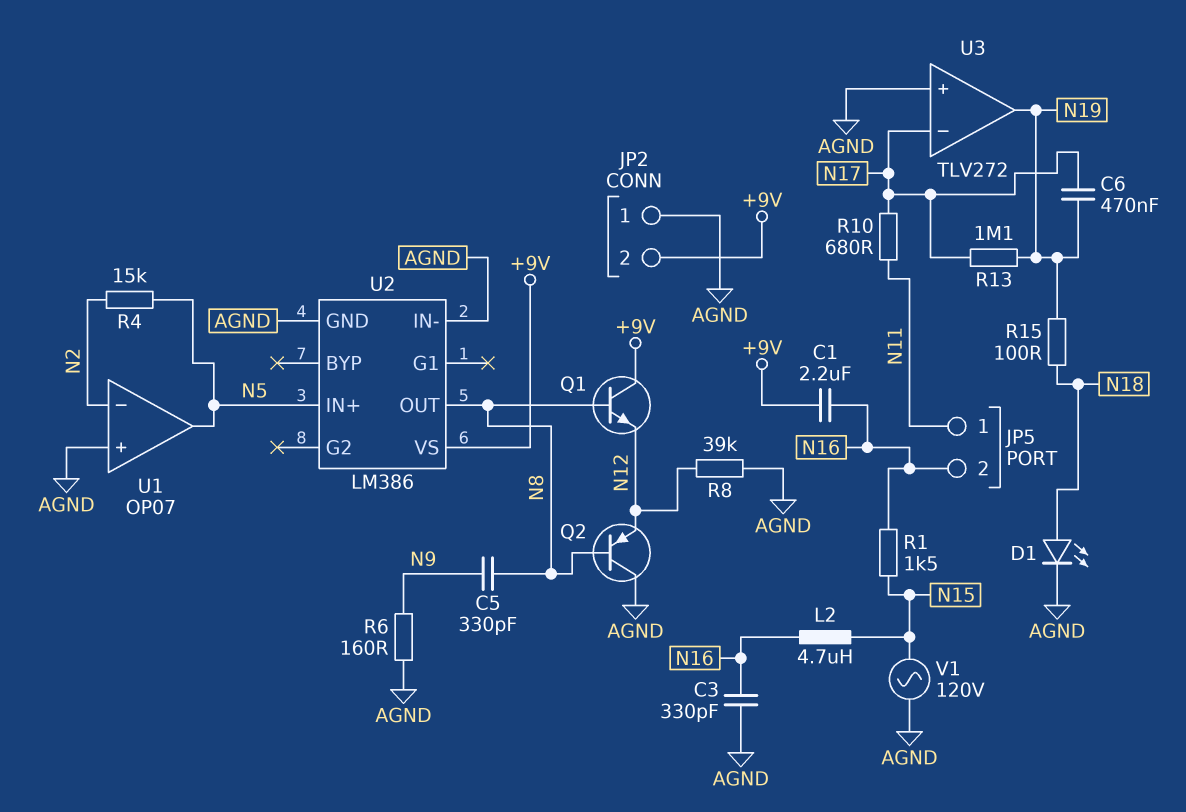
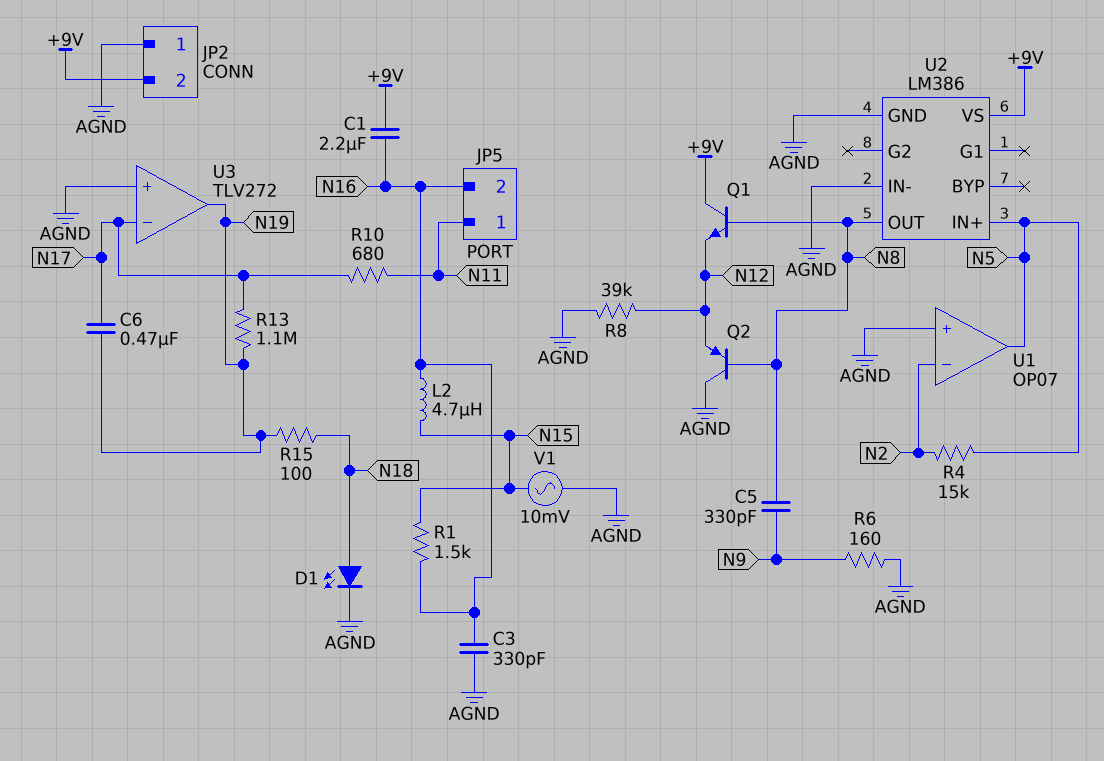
V1: AC 120V (AGND, N15) -> AC 10mV (AGND, N15)

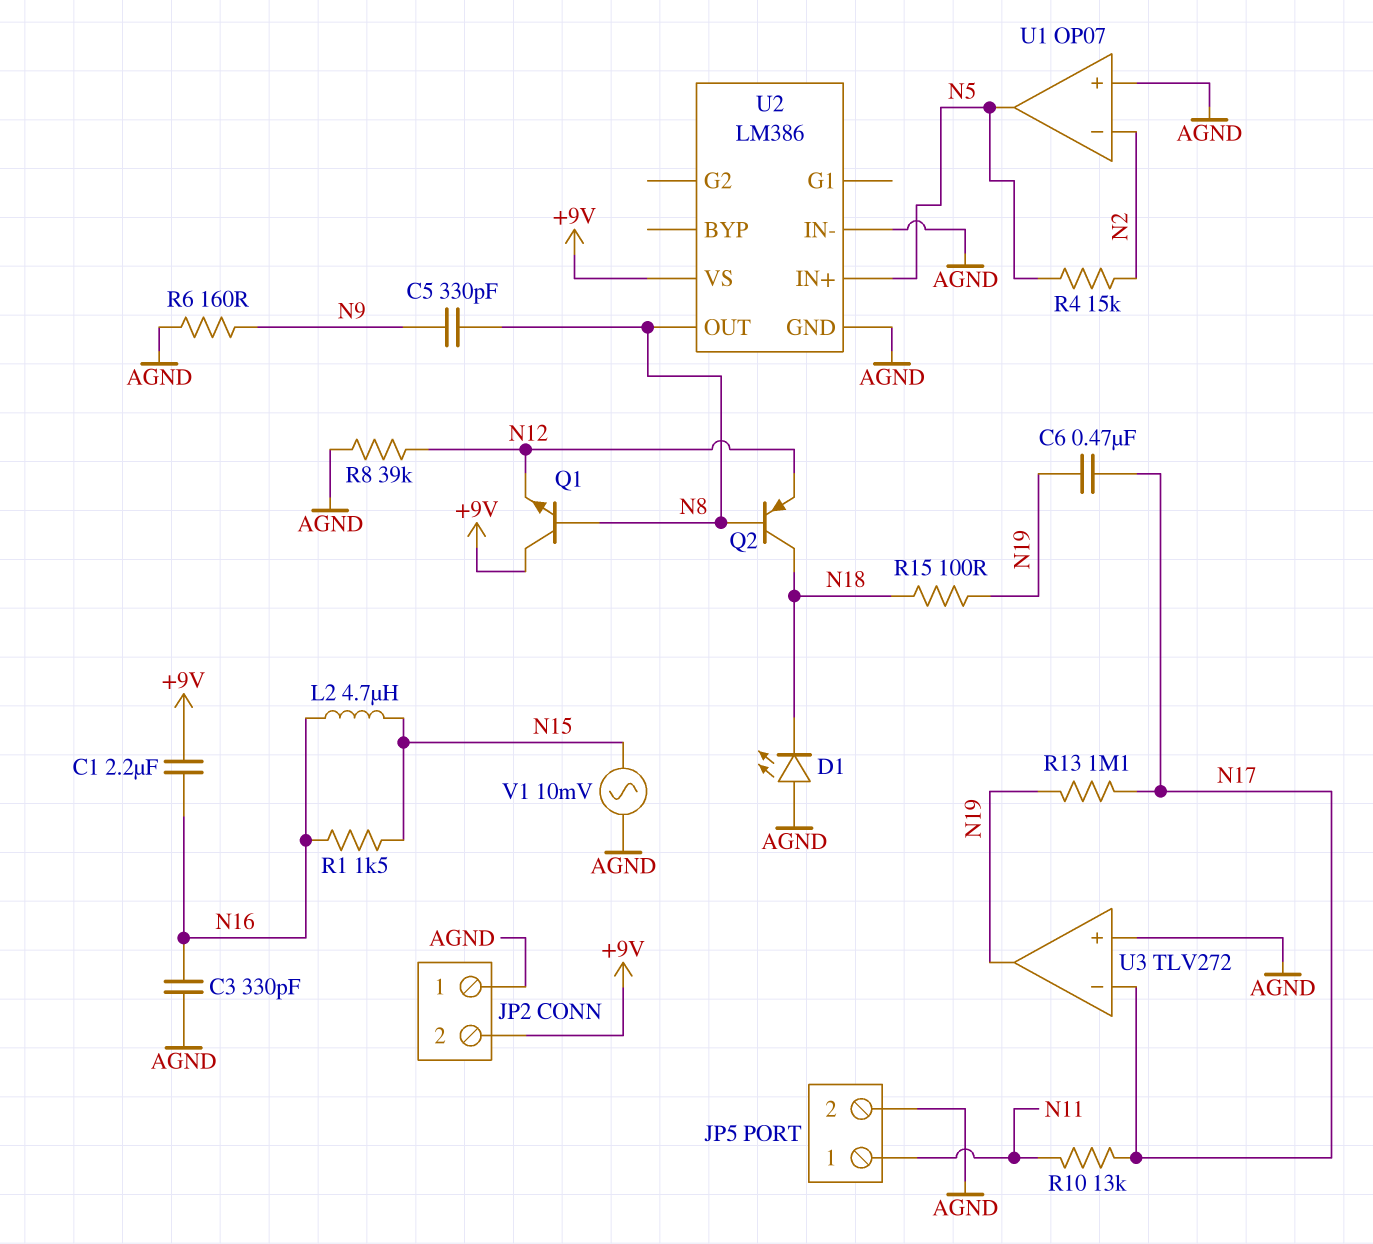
D1: LED (A N18, K AGND) -> LED (A AGND, K N18)
JP5 pin 2: N16 -> AGND
Q2: PNP (B N8, C AGND, E N12) -> PNP (B N8, C N18, E N12)
R10: 680 (N11, N17) -> 13k (N11, N17)

